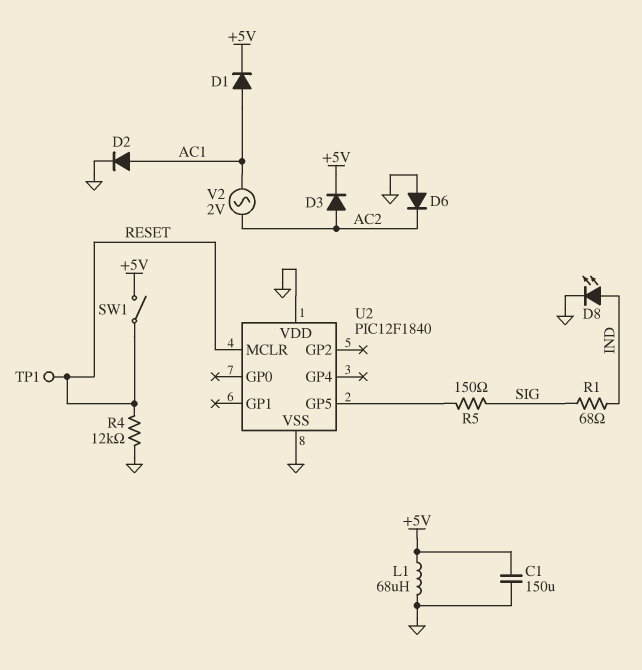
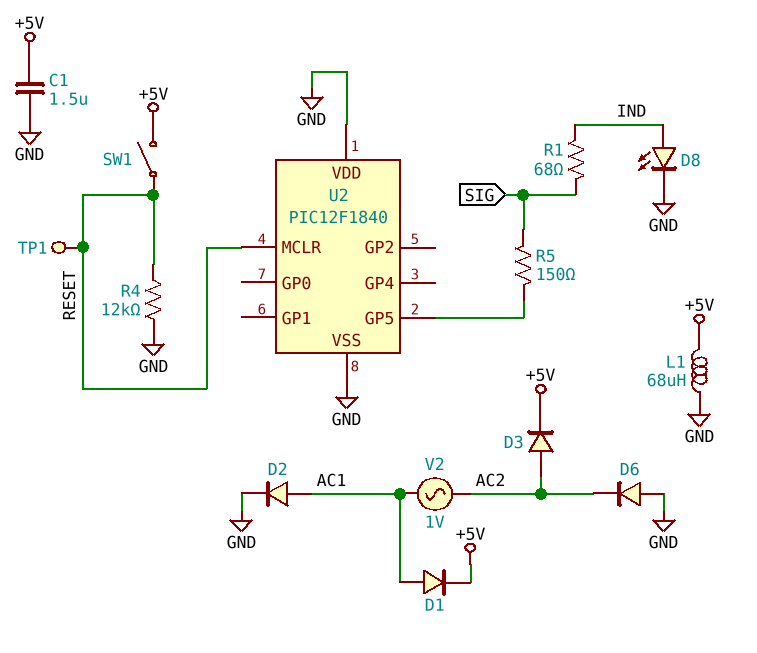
C1: 150uF (+5V, GND) -> 1.5uF (+5V, GND)
V2: AC 2V (AC1, AC2) -> AC 1V (AC1, AC2)

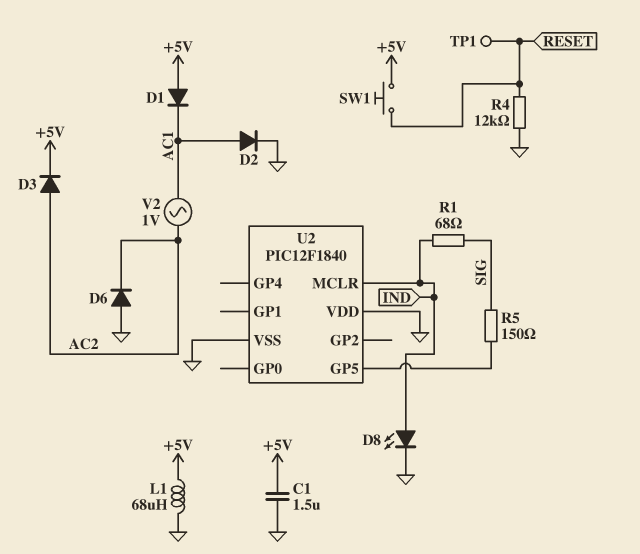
D1: diode (A AC1, K +5V) -> diode (A +5V, K AC1)
SW1: switch (+5V, RESET) -> button (+5V, RESET)
U2 pin MCLR: RESET -> IND

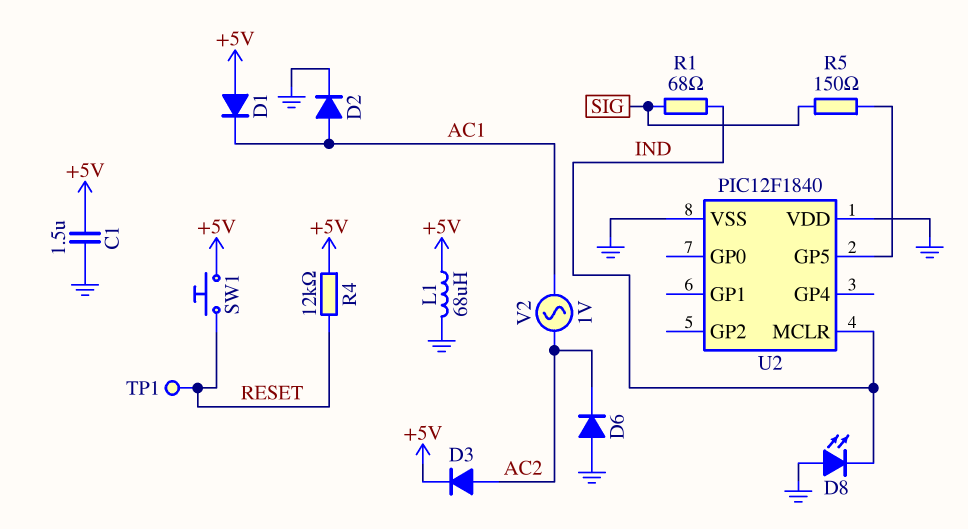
D8: LED (A IND, K GND) -> LED (A GND, K IND)
R4: 12k (GND, RESET) -> 12k (+5V, RESET)

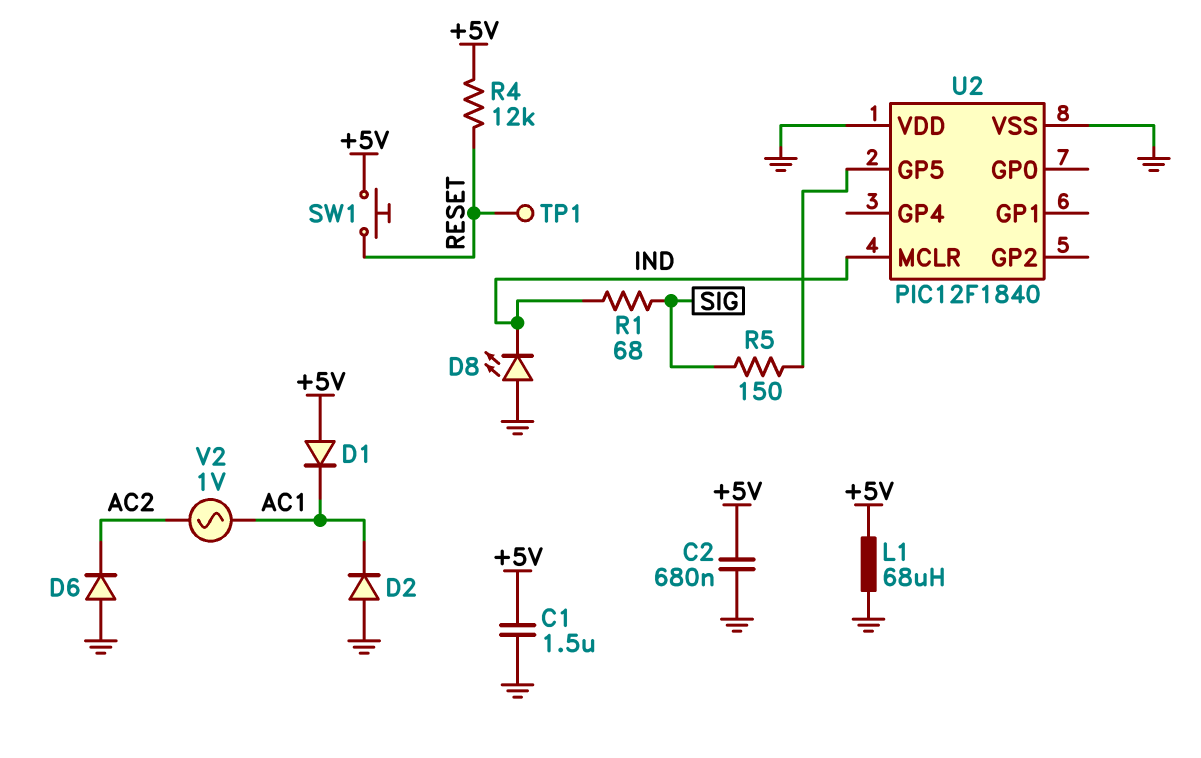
C2: none -> 680nF (+5V, GND)
D2: diode (A AC1, K GND) -> diode (A GND, K AC1)
D3: diode (A AC2, K +5V) -> none

